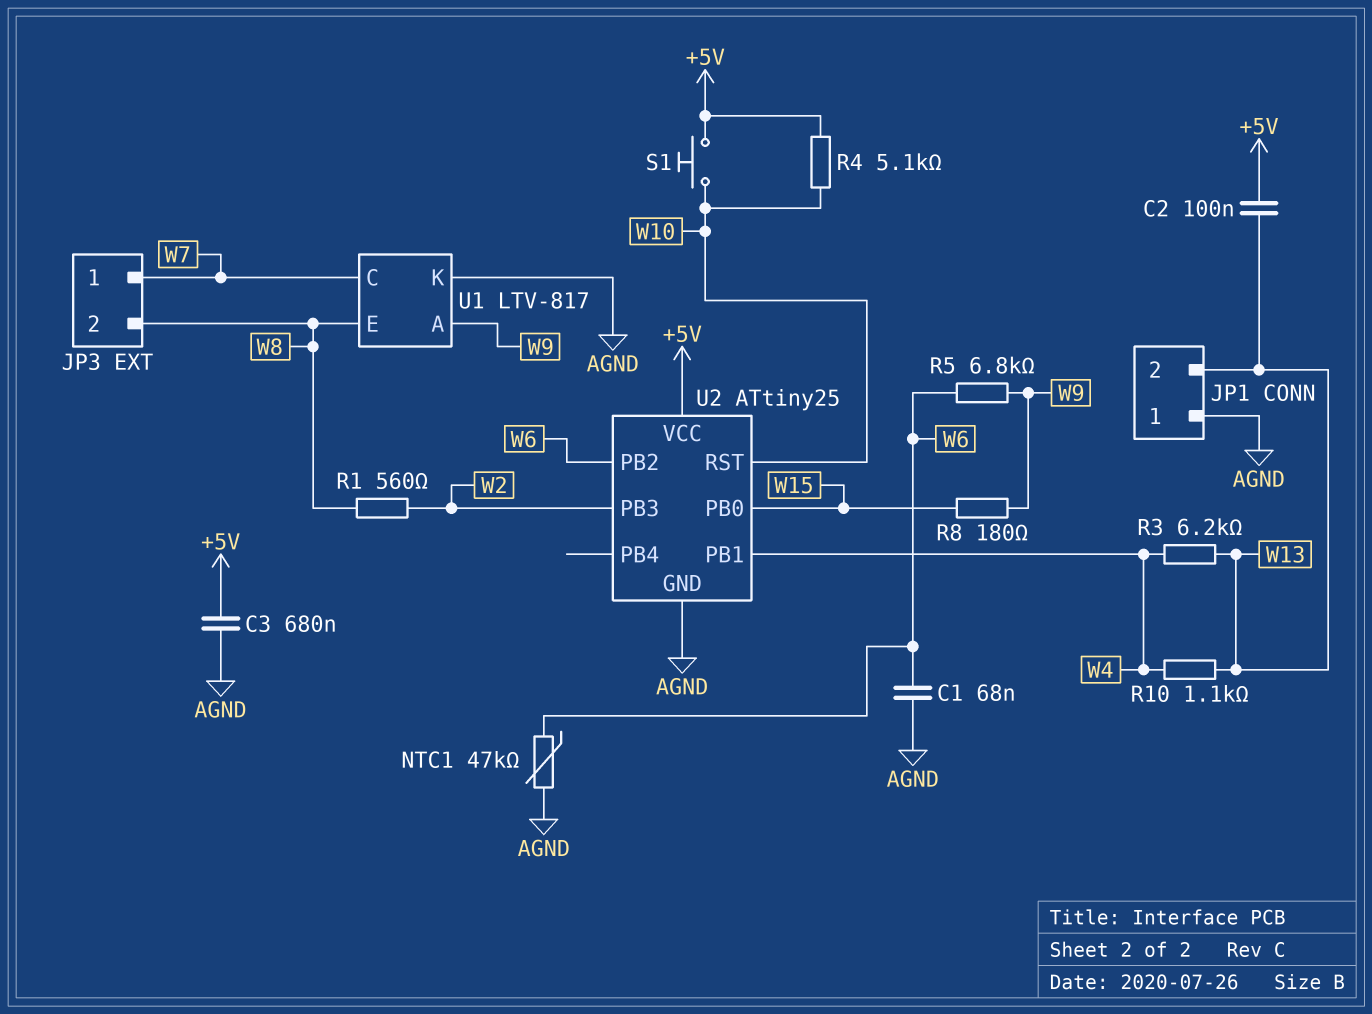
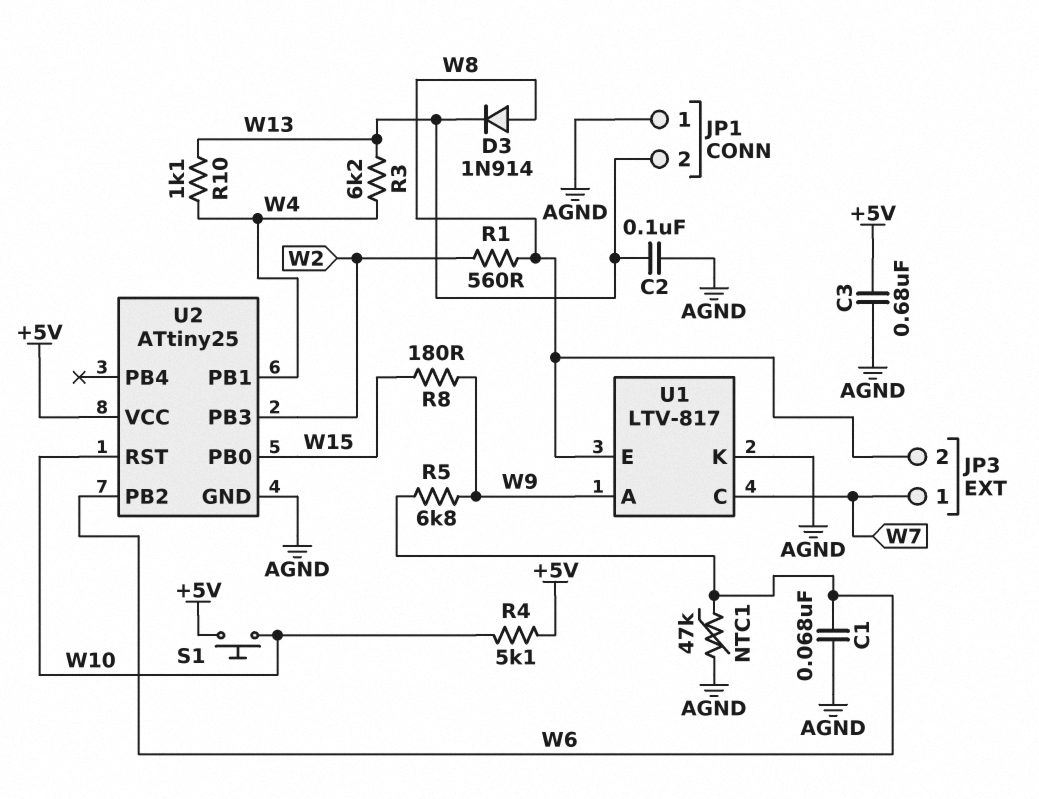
C2: 100nF (+5V, W13) -> 100nF (AGND, W13)
D3: none -> diode 1N914 (A W8, K W13)

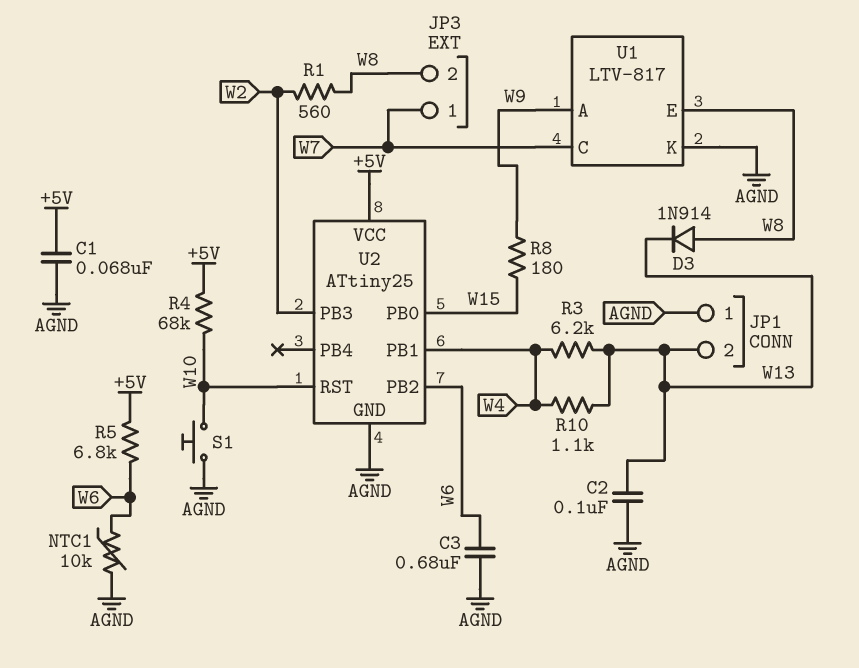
C1: 68nF (AGND, W6) -> 68nF (+5V, AGND)
C3: 680nF (+5V, AGND) -> 680nF (AGND, W6)
NTC1: 47k (AGND, W6) -> 10k (AGND, W6)
R4: 5.1k (+5V, W10) -> 68k (+5V, W10)
R5: 6.8k (W6, W9) -> 6.8k (+5V, W6)
S1: button (+5V, W10) -> button (AGND, W10)

